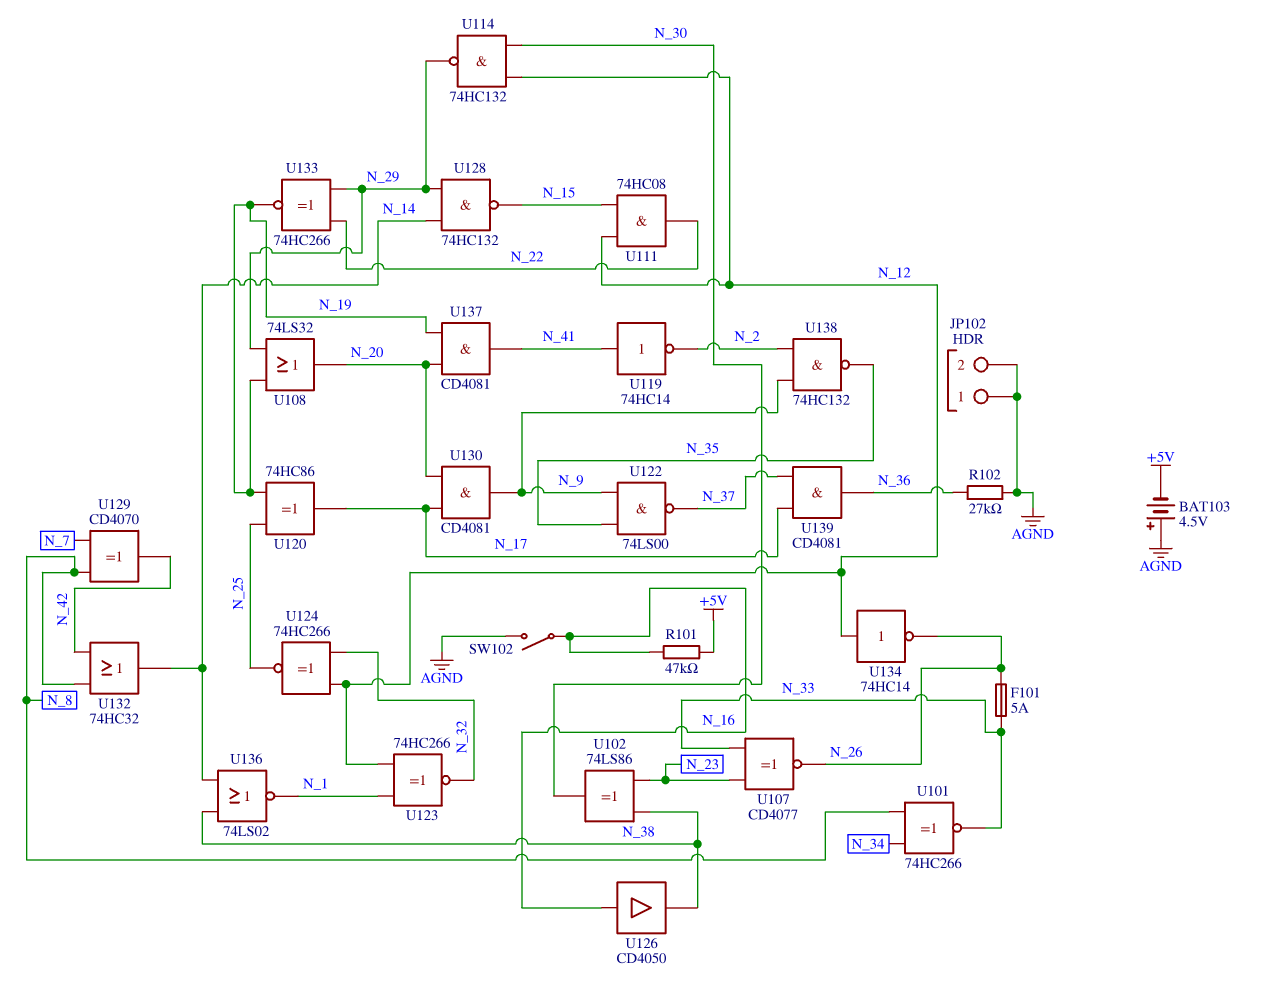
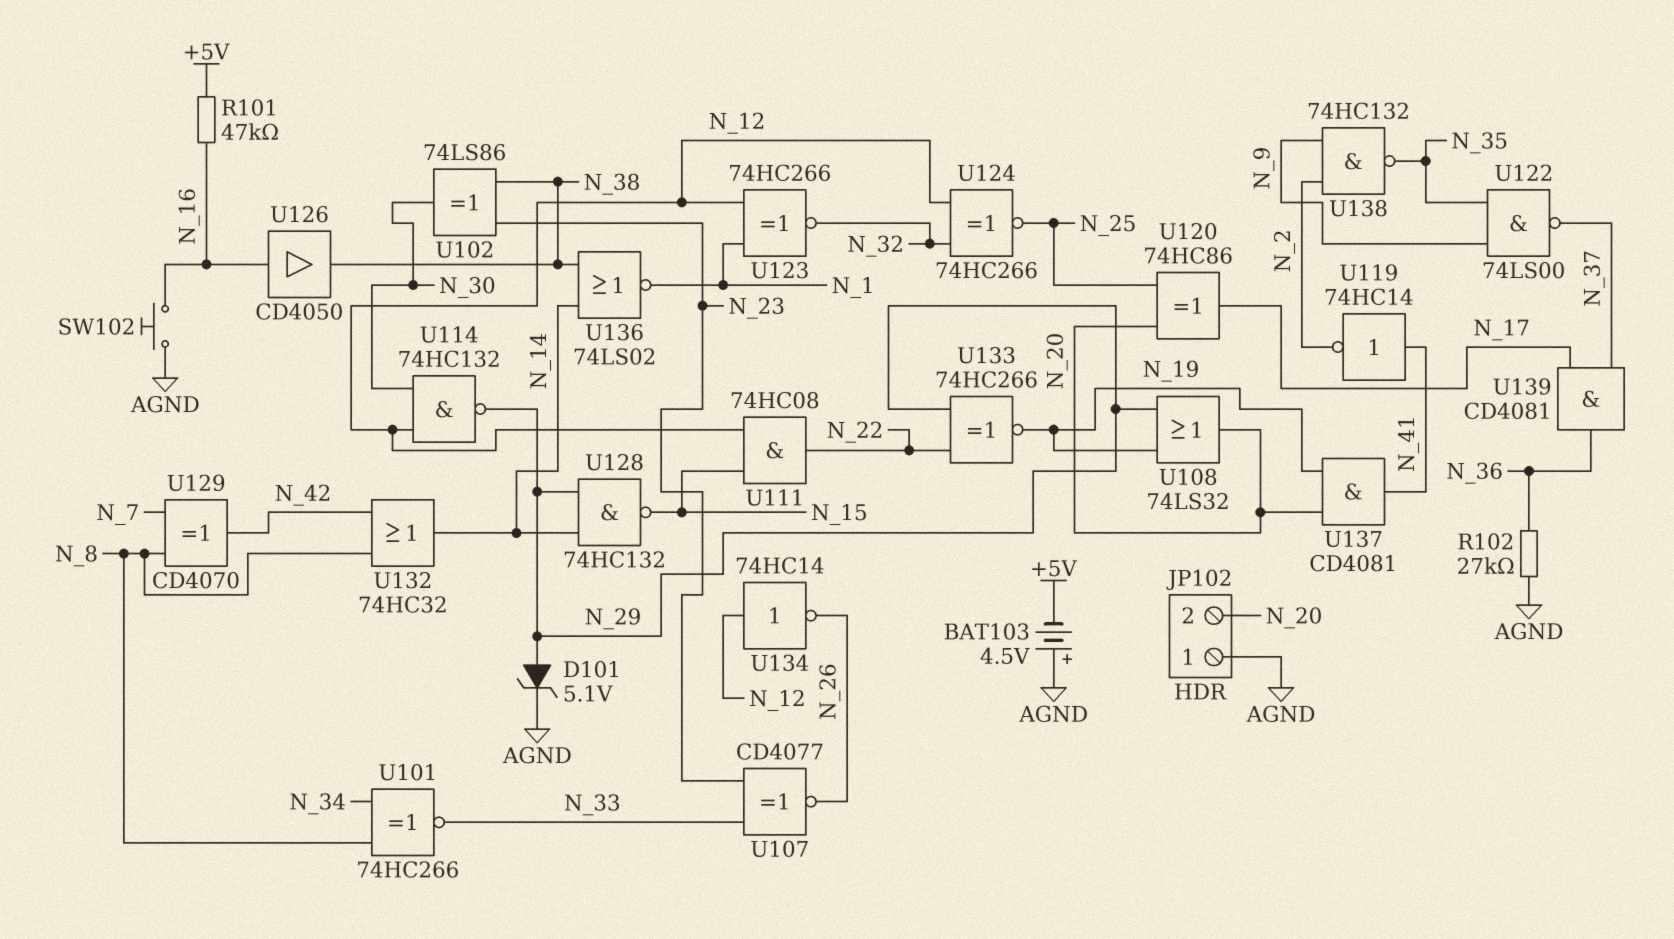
D101: none -> zener 5.1V (A N_29, K AGND)
F101: 5A (N_26, N_33) -> none
JP102 pin 2: AGND -> N_20
SW102: switch (AGND, N_16) -> button (AGND, N_16)
U120: XOR 74HC86 (in N_19, in N_25, out N_17) -> XOR 74HC86 (in N_20, in N_25, out N_17)
U130: AND CD4081 (in N_17, in N_20, out N_9) -> none

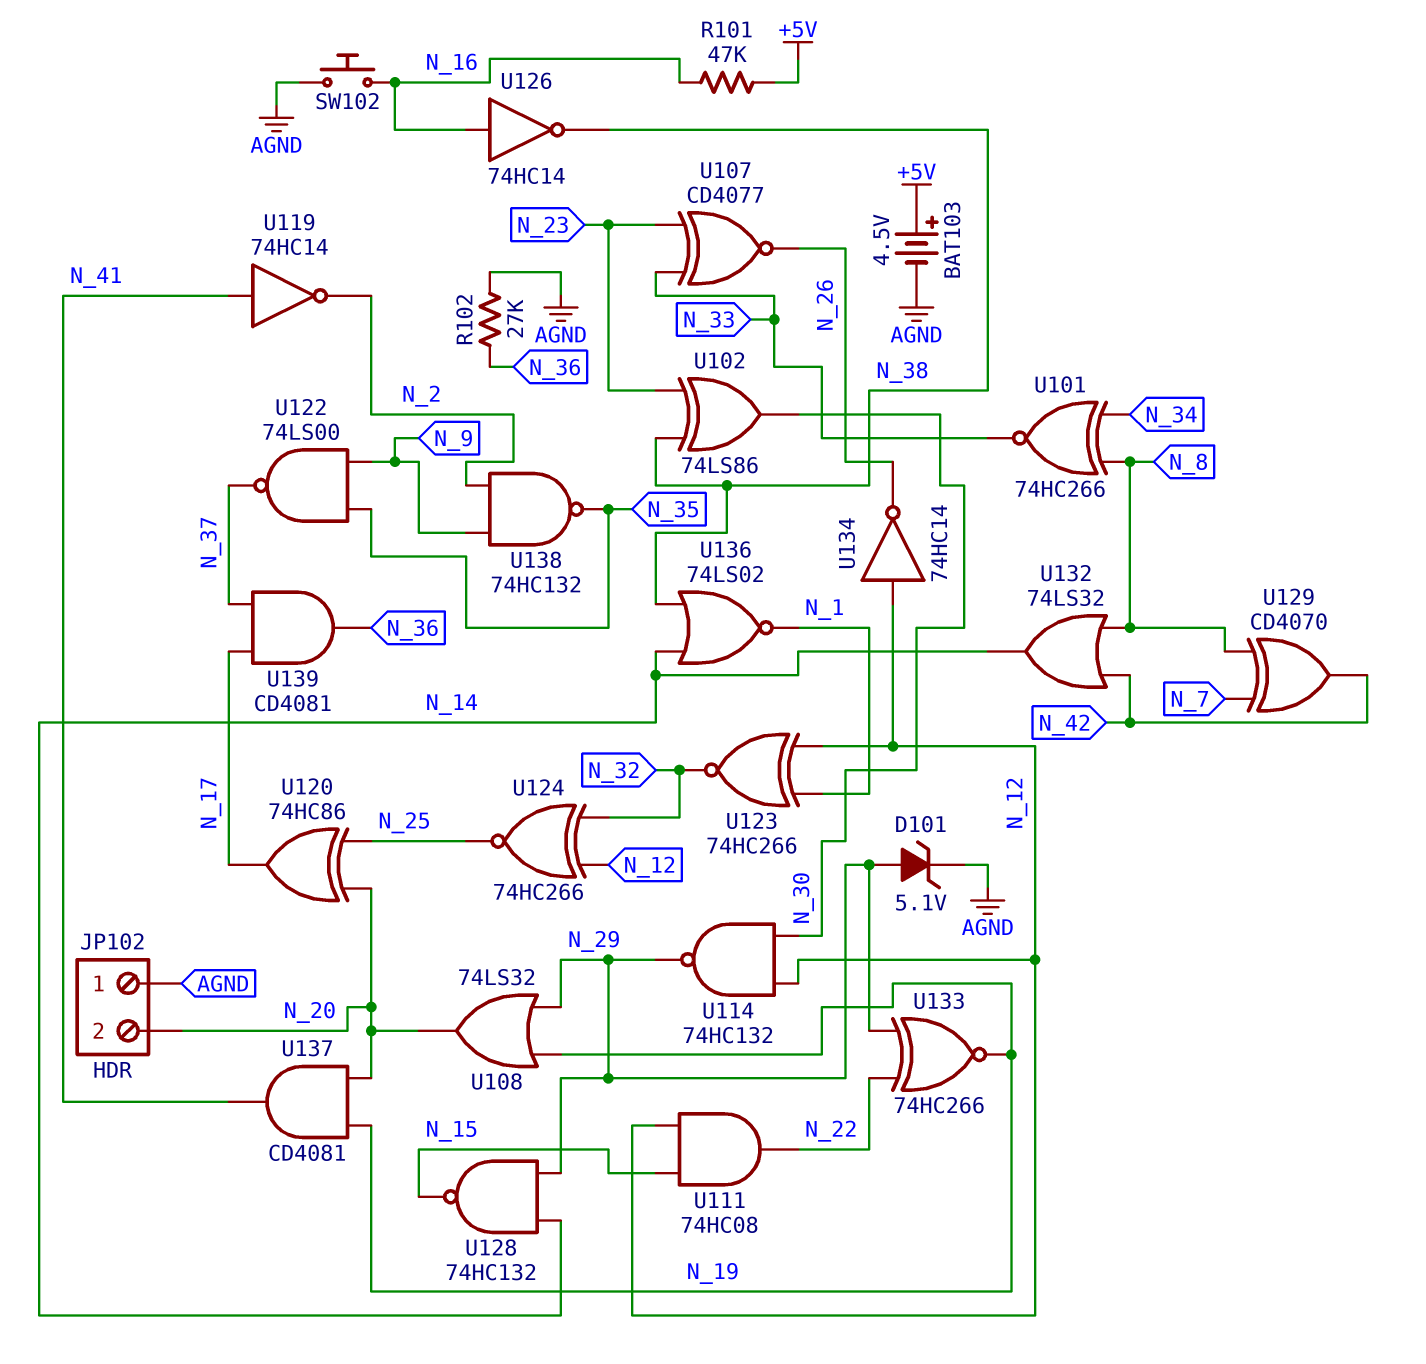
BAT103: 4.5V (plus AGND, minus +5V) -> 4.5V (plus +5V, minus AGND)
U126: buffer CD4050 (in N_16, out N_38) -> NOT 74HC14 (in N_16, out N_38)
U132: OR 74HC32 (in N_8, in N_42, out N_14) -> OR 74LS32 (in N_8, in N_42, out N_14)

